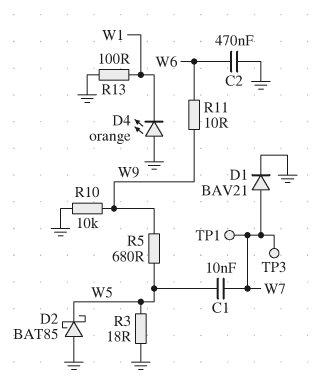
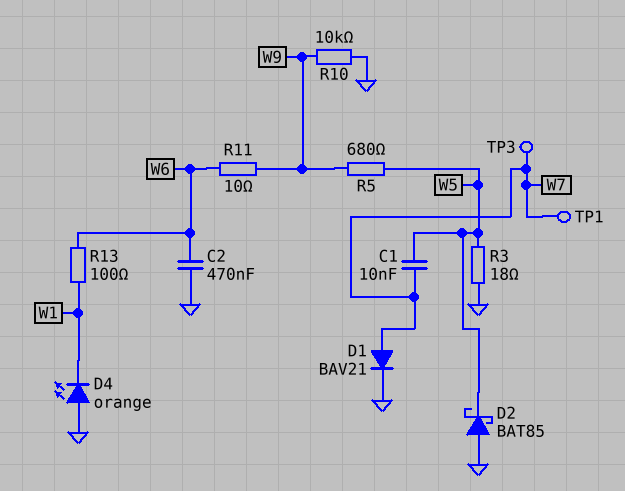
R13: 100 (GND, W1) -> 100 (W1, W6)

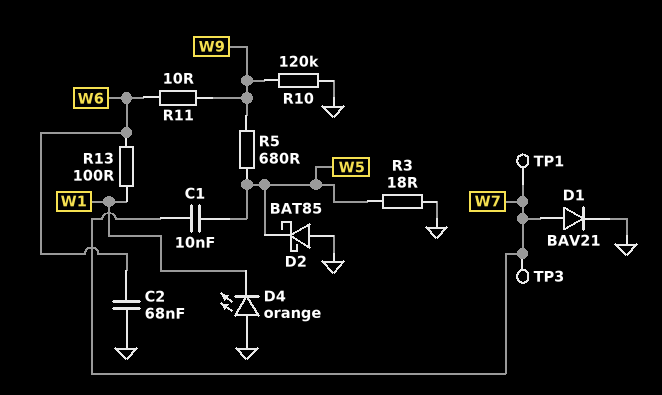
C2: 470nF (GND, W6) -> 68nF (GND, W6)
R10: 10k (GND, W9) -> 120k (GND, W9)

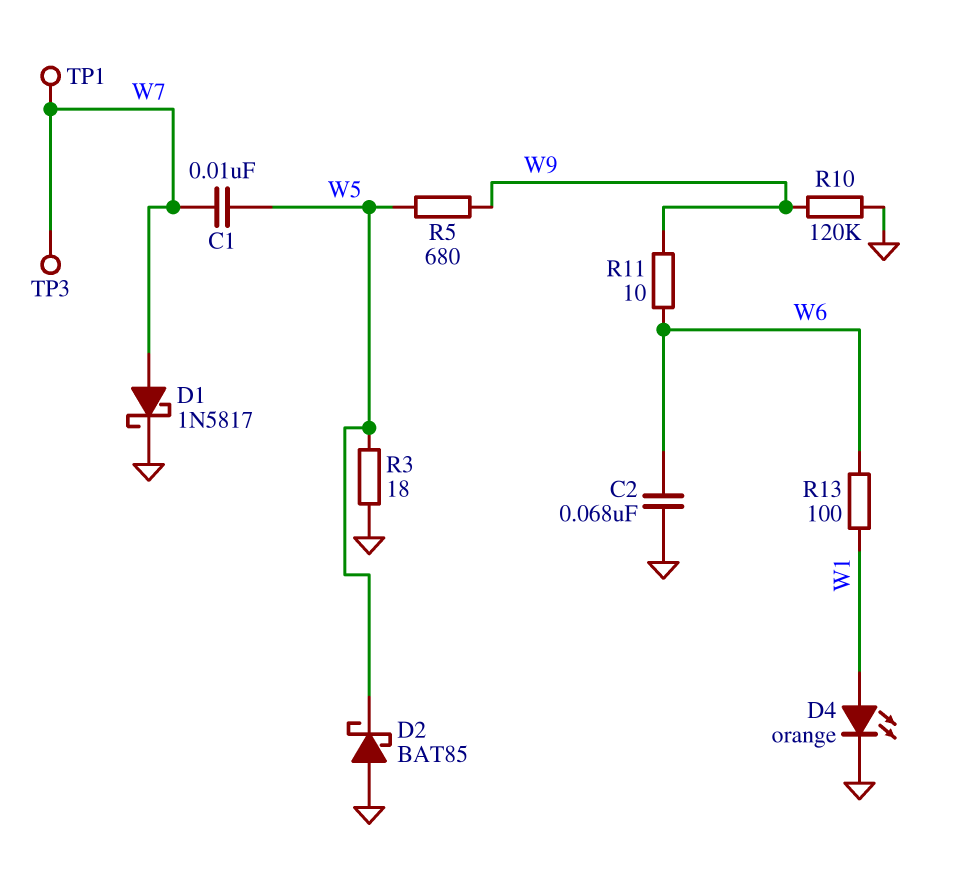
D1: diode BAV21 (A W7, K GND) -> schottky 1N5817 (A W7, K GND)
D4: LED orange (A GND, K W1) -> LED orange (A W1, K GND)

